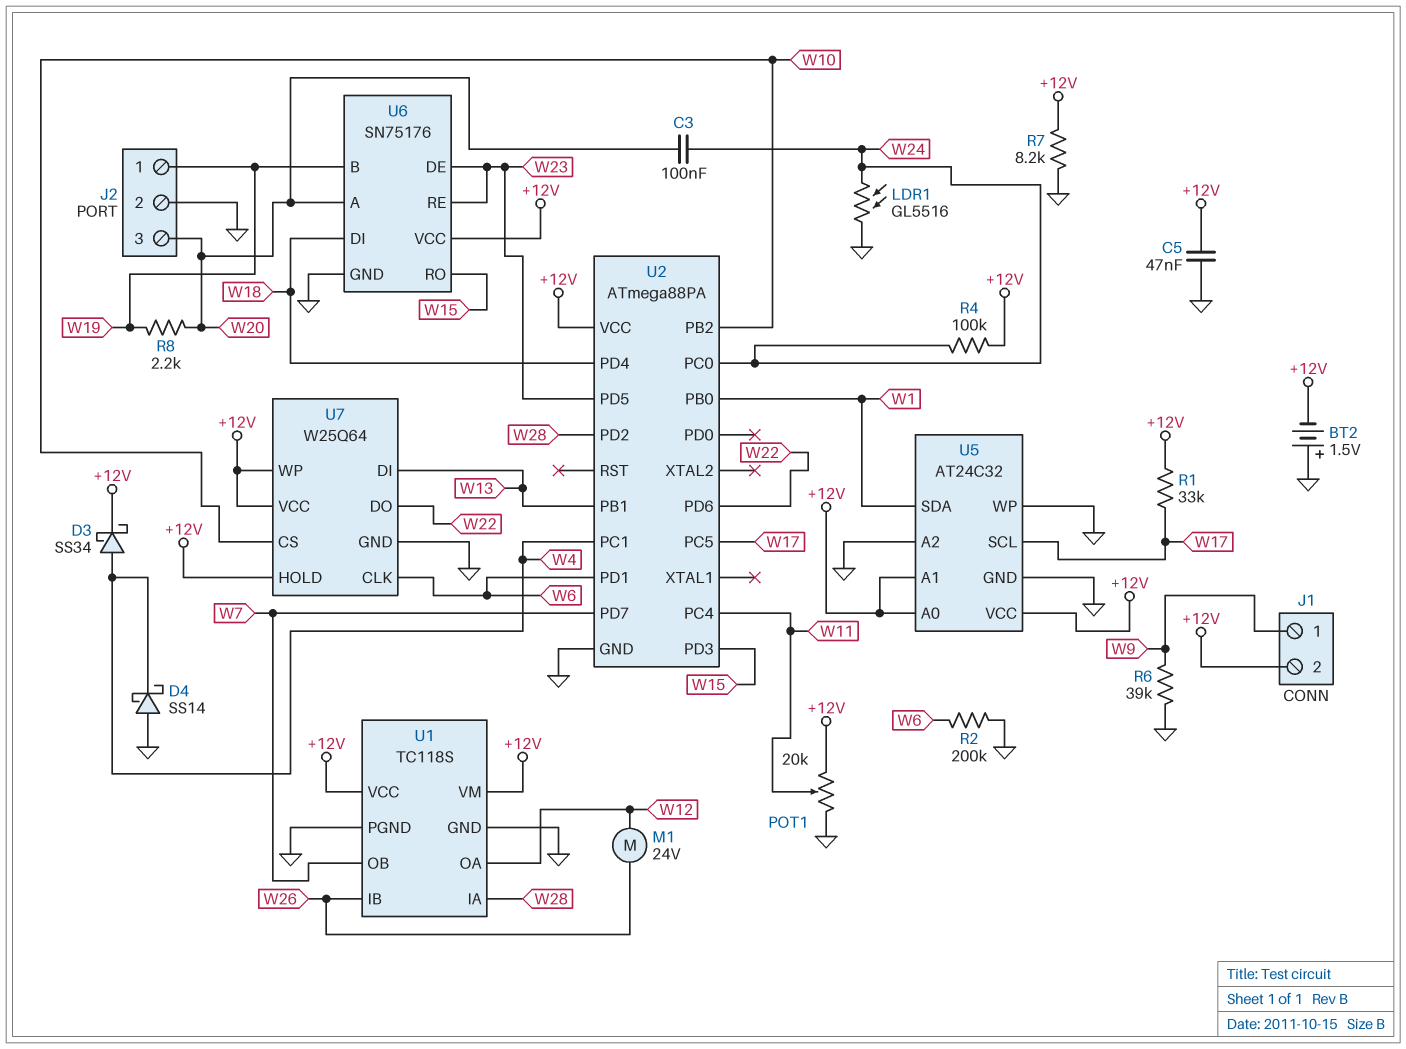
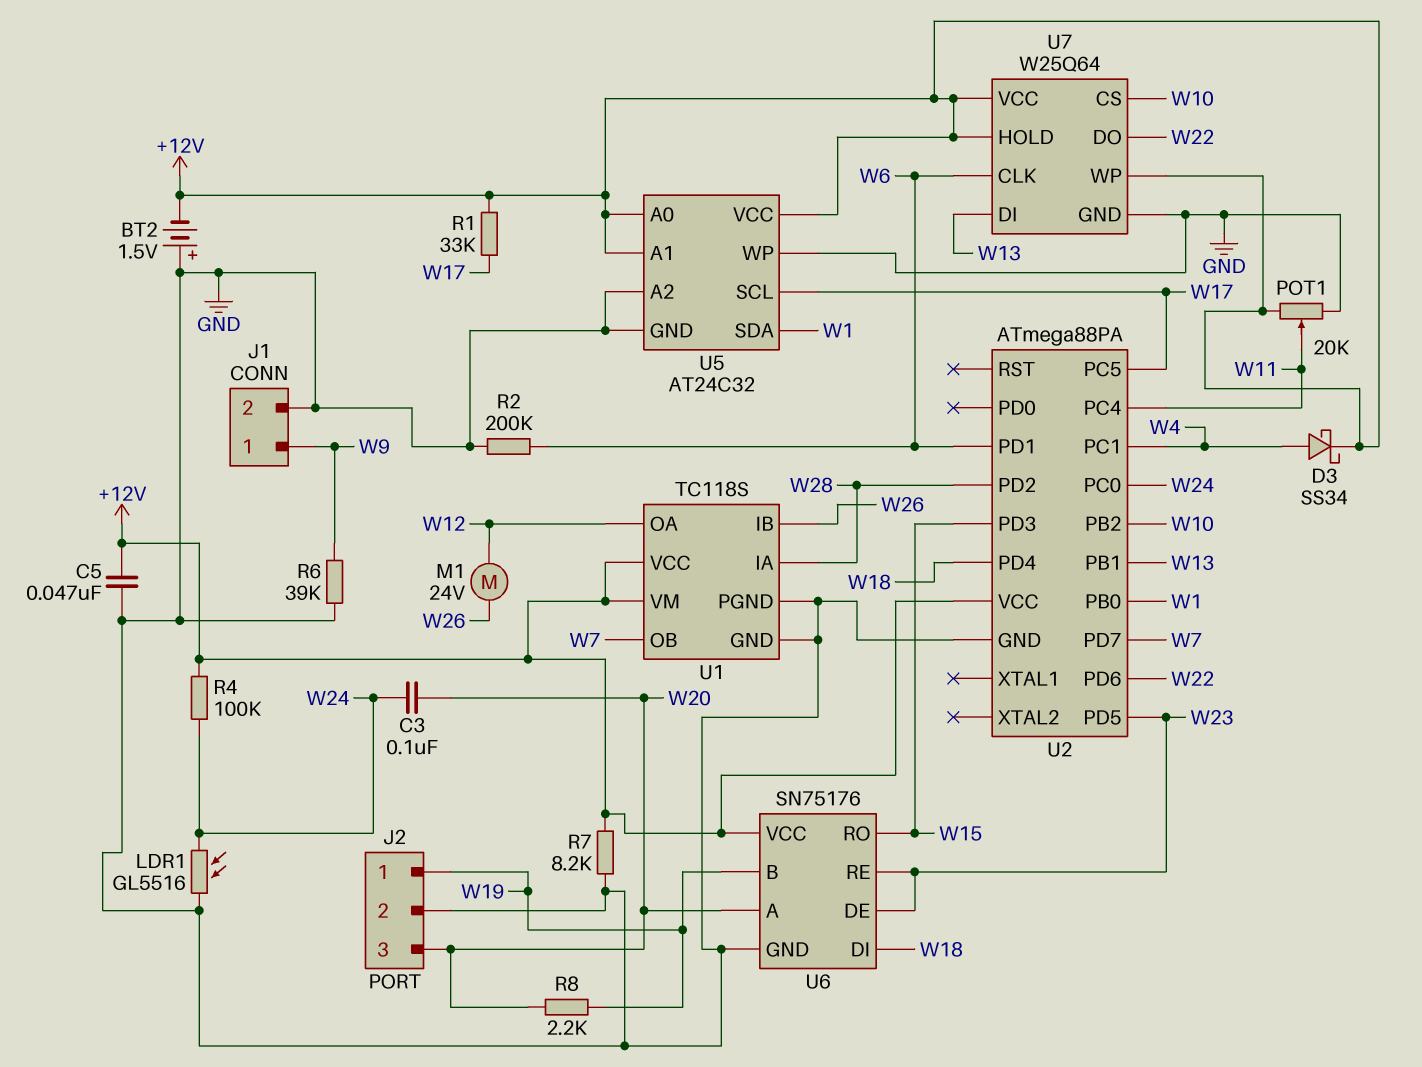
D4: schottky SS14 (A GND, K W4) -> none
J1 pin 2: +12V -> GND

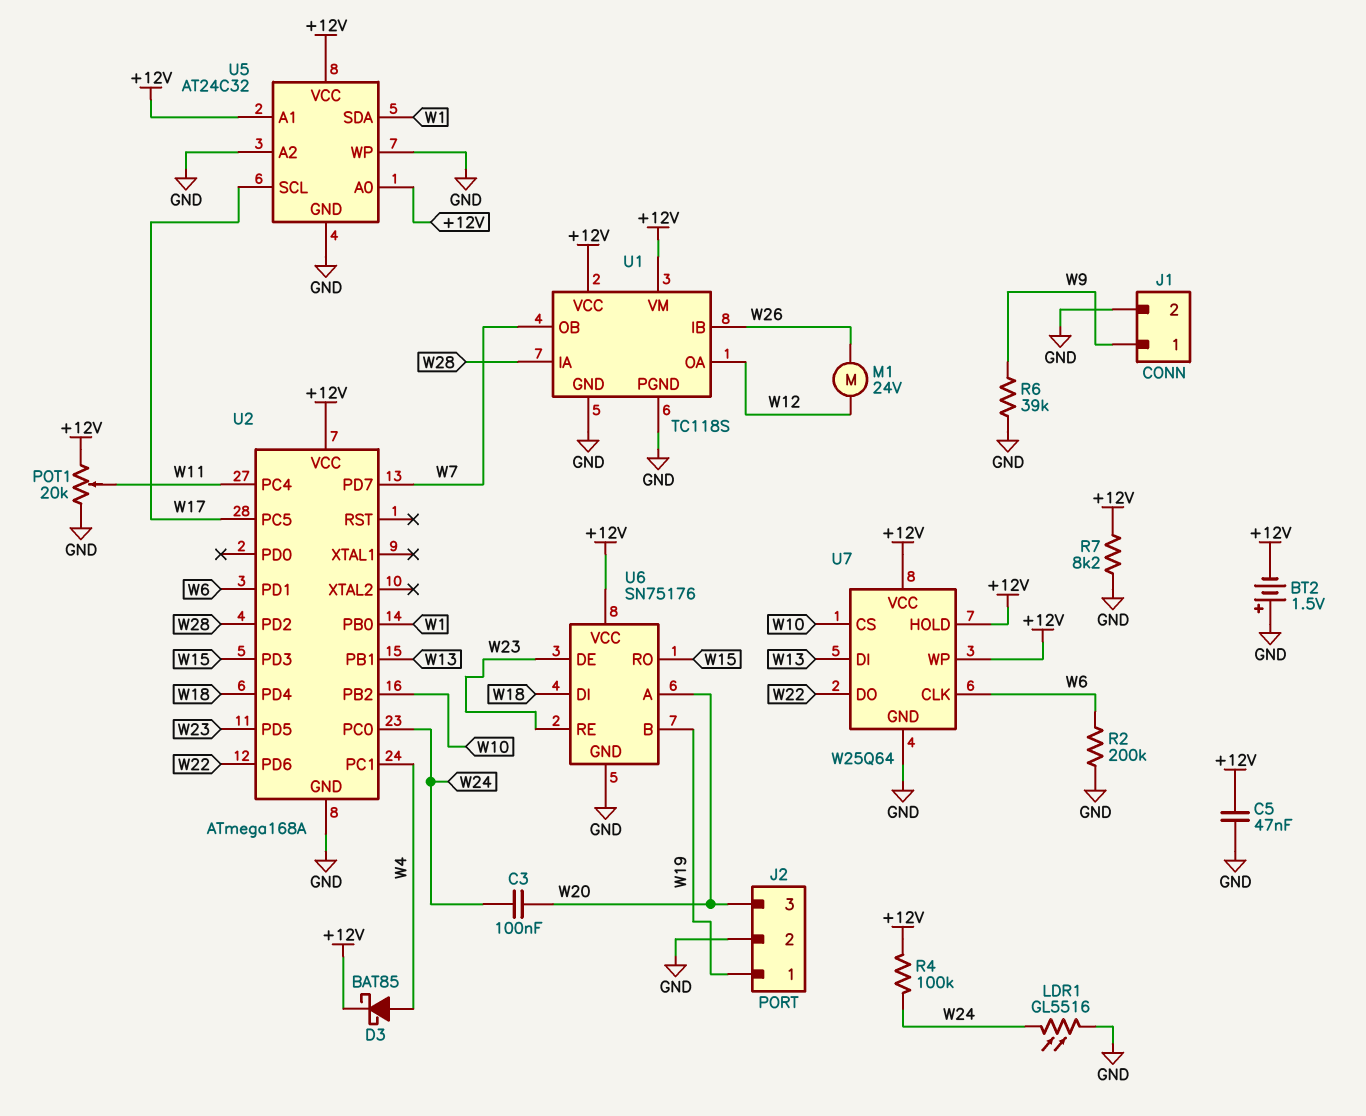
D3: schottky SS34 (A W4, K +12V) -> schottky BAT85 (A W4, K +12V)
R1: 33k (+12V, W17) -> none
R8: 2.2k (W19, W20) -> none
U2: ATmega88PA -> ATmega168A

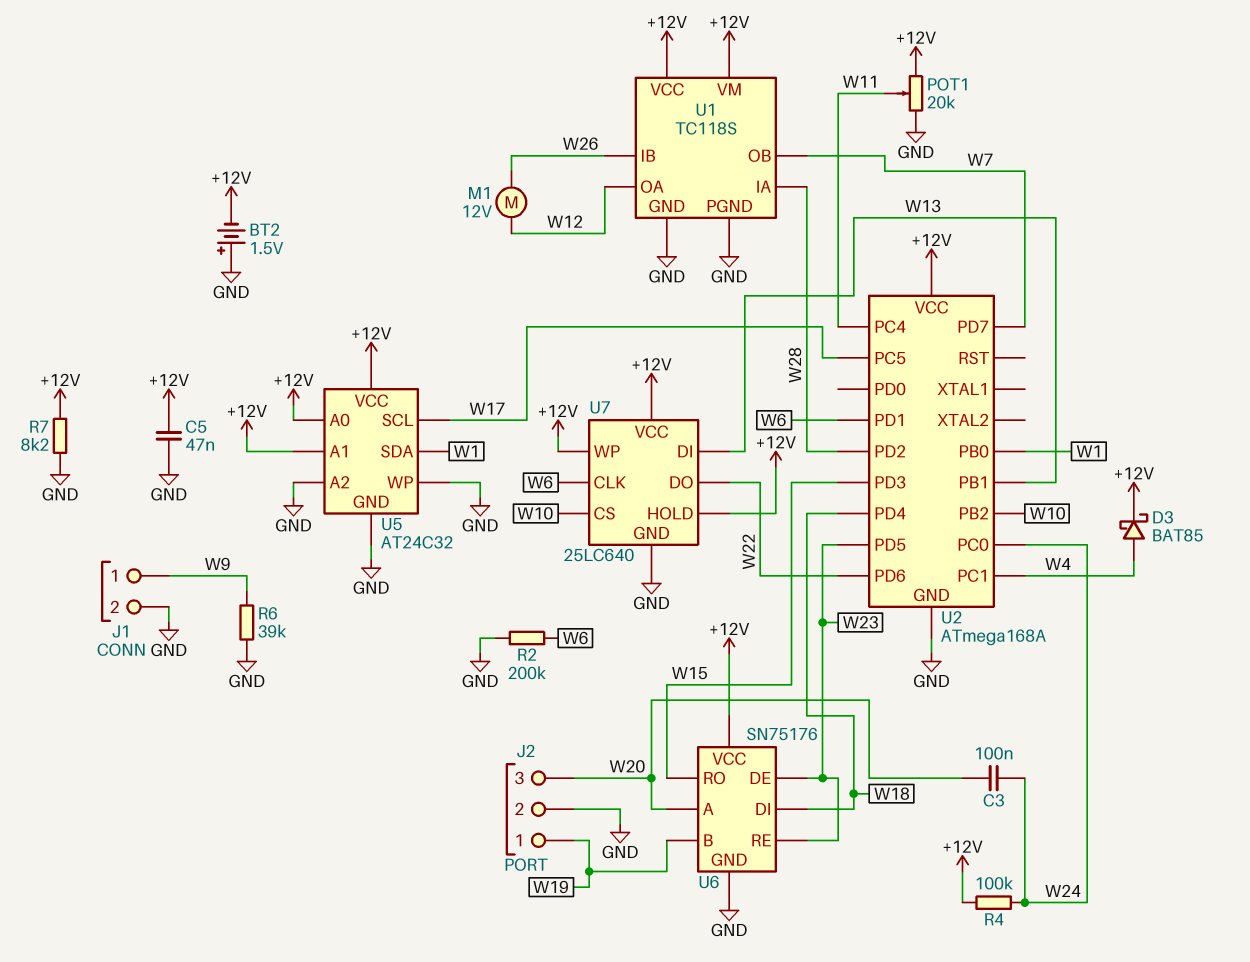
LDR1: GL5516 (GND, W24) -> none
M1: motor 24V (W12, W26) -> motor 12V (W12, W26)
U7: W25Q64 -> 25LC640

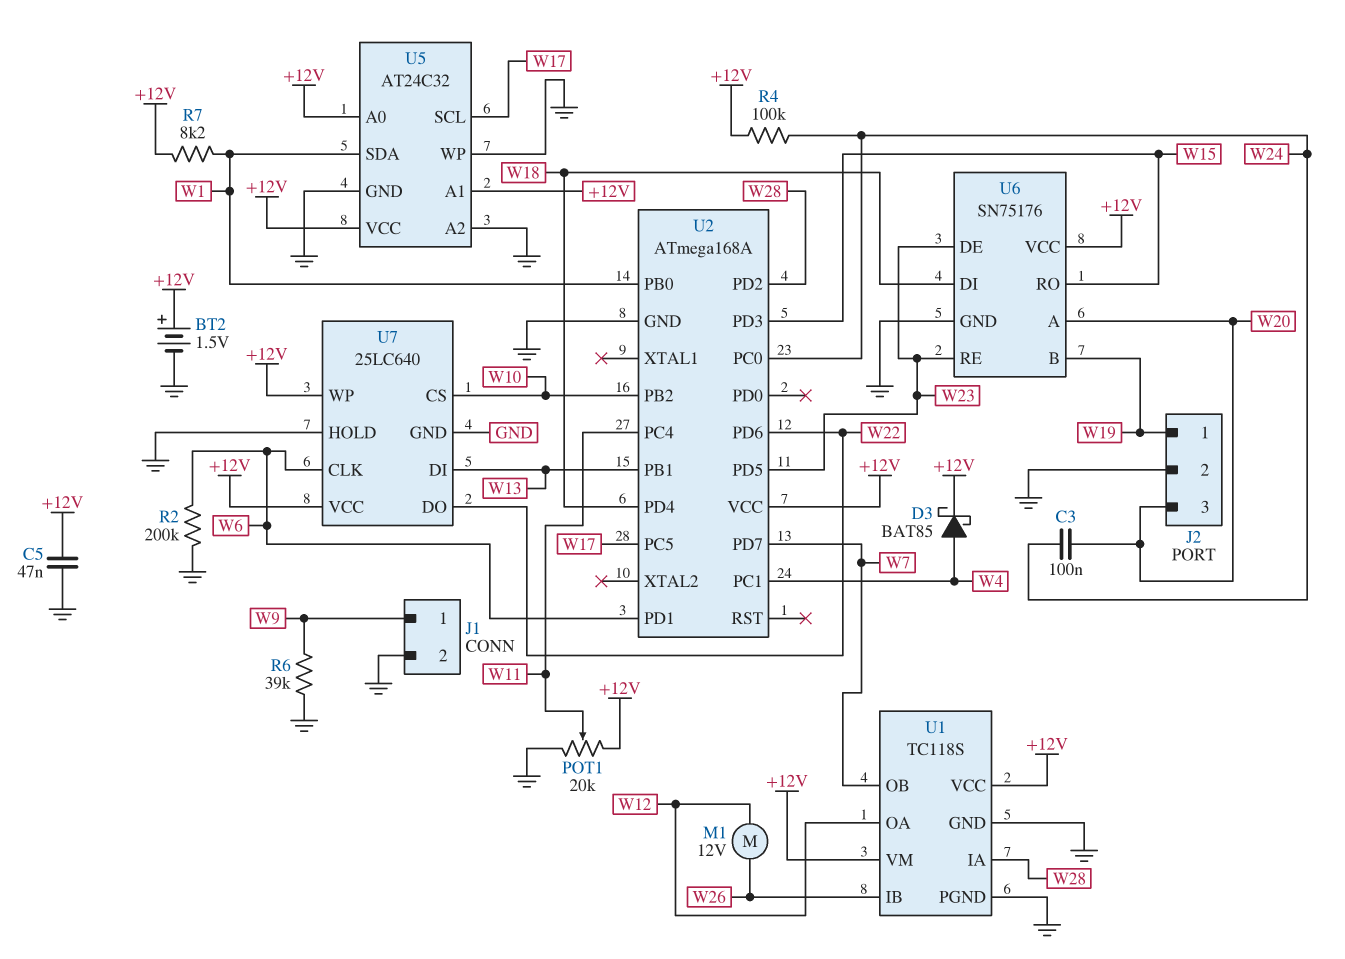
BT2: 1.5V (plus GND, minus +12V) -> 1.5V (plus +12V, minus GND)
R7: 8.2k (+12V, GND) -> 8.2k (+12V, W1)
U7 pin HOLD: +12V -> GND

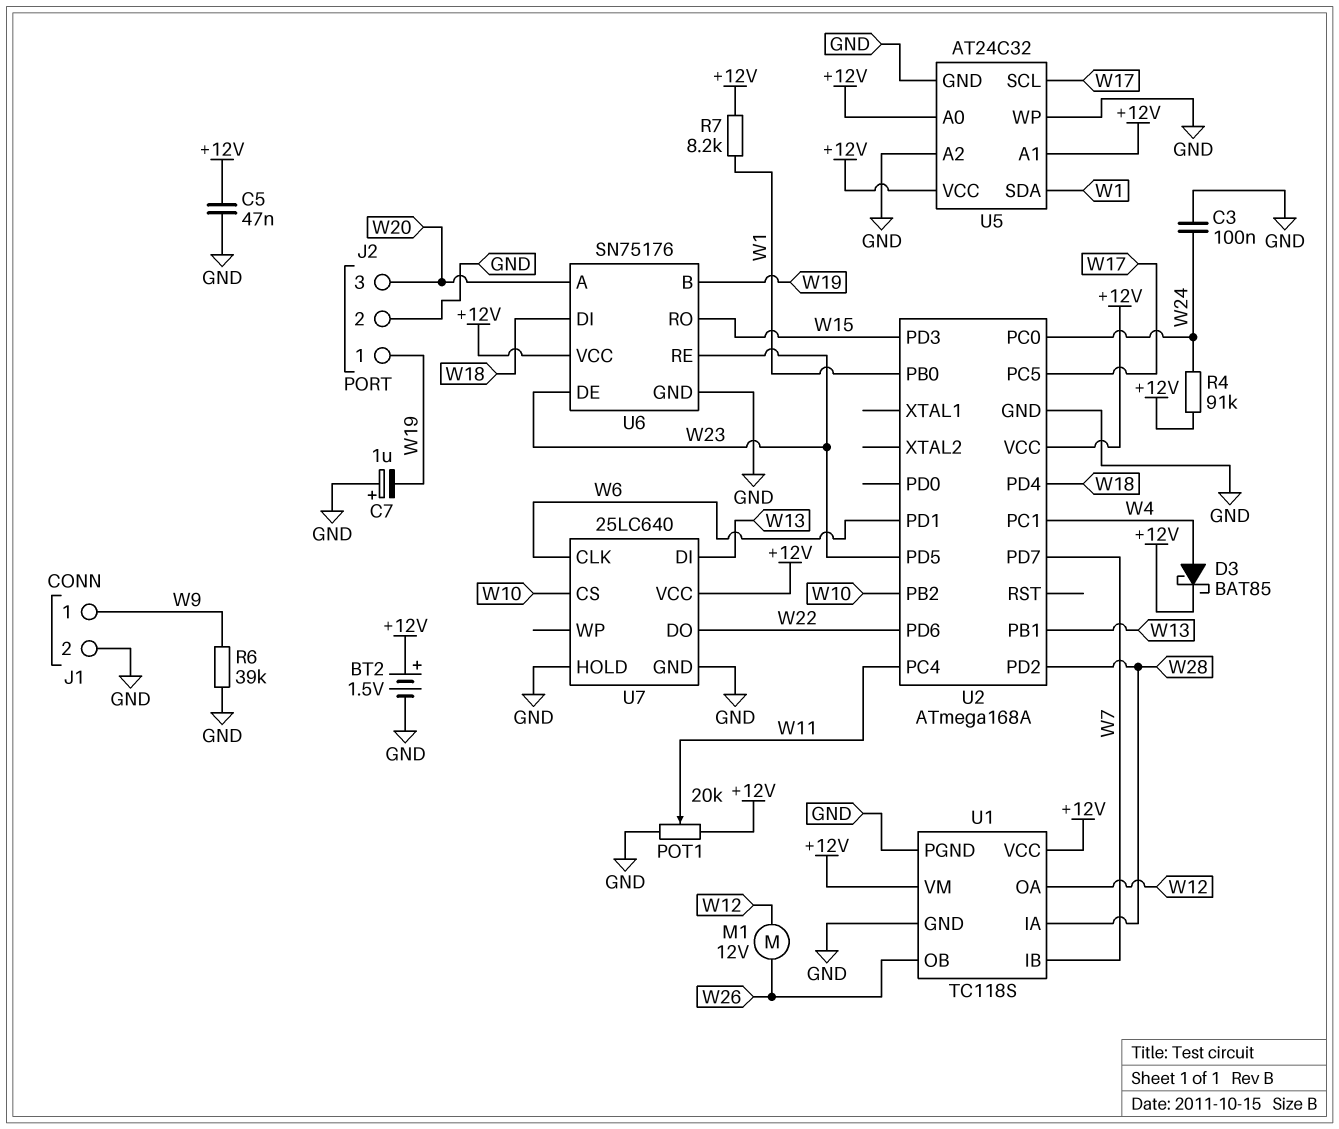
C3: 100nF (W20, W24) -> 100nF (GND, W24)
C7: none -> 1uF (plus GND, minus W19)
R2: 200k (GND, W6) -> none
R4: 100k (+12V, W24) -> 91k (+12V, W24)
U1 pin IB: W26 -> W7
U1 pin OB: W7 -> W26
U7 pin WP: +12V -> none

